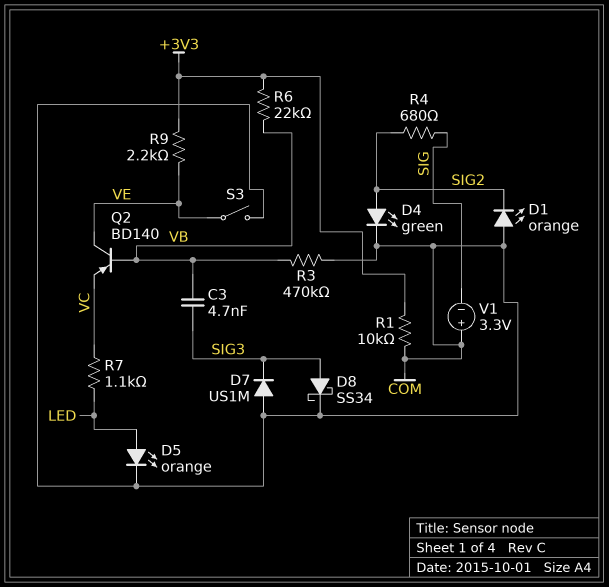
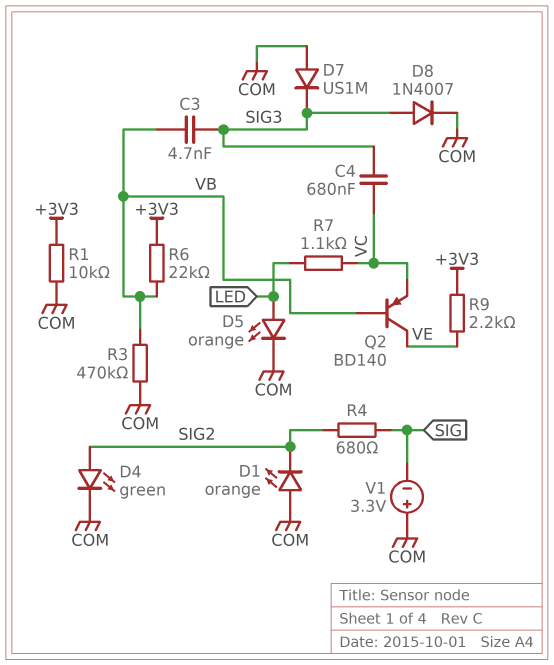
C4: none -> 680nF (SIG3, VC)
D8: schottky SS34 (A SIG3, K COM) -> diode 1N4007 (A SIG3, K COM)
S3: switch (COM, VE) -> none

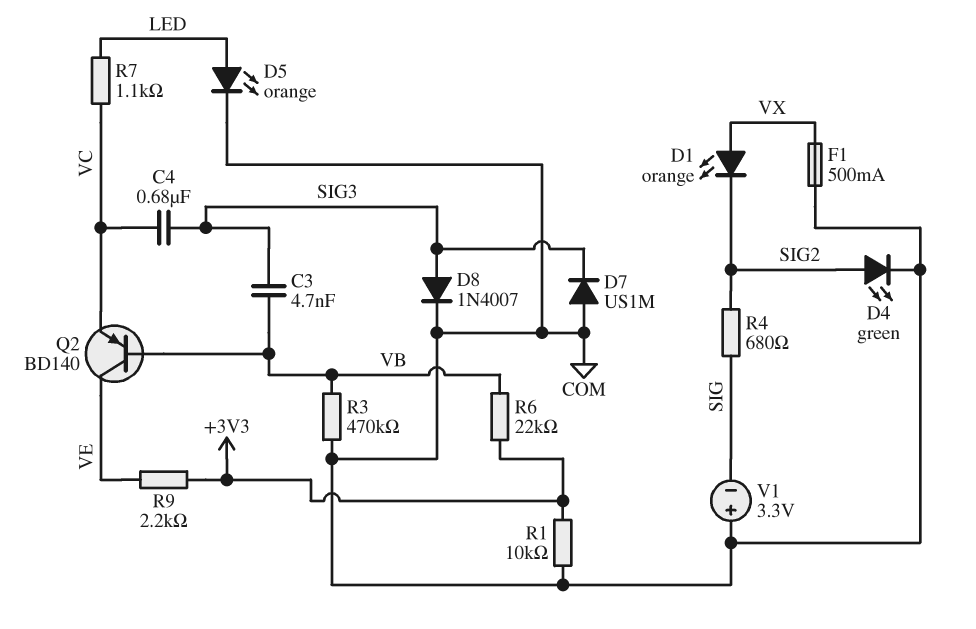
D1: LED orange (A COM, K SIG2) -> LED orange (A VX, K SIG2)
F1: none -> 500mA (COM, VX)

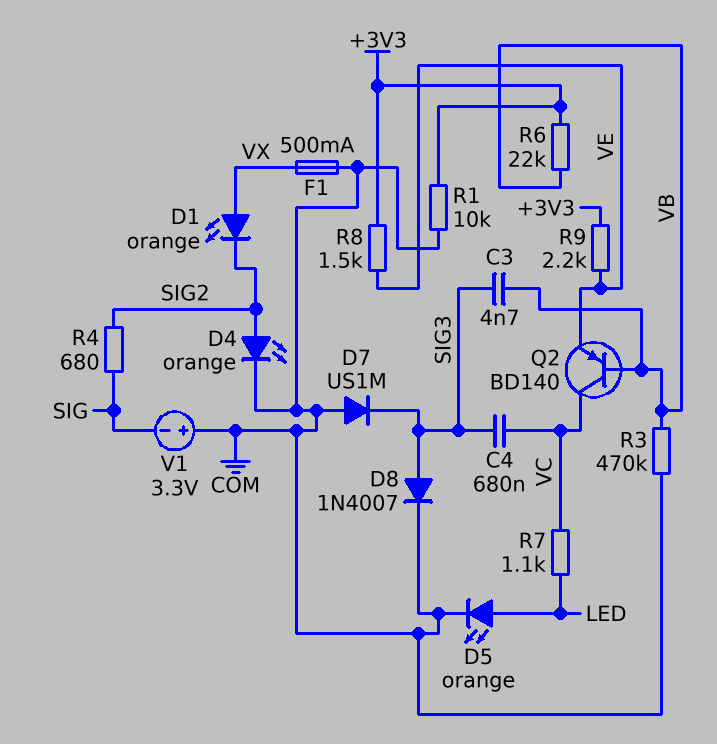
D4: LED green (A SIG2, K COM) -> LED orange (A SIG2, K COM)
Q2: PNP BD140 (B VB, C VE, E VC) -> PNP BD140 (B VB, C VC, E VE)
R8: none -> 1.5k (+3V3, VE)

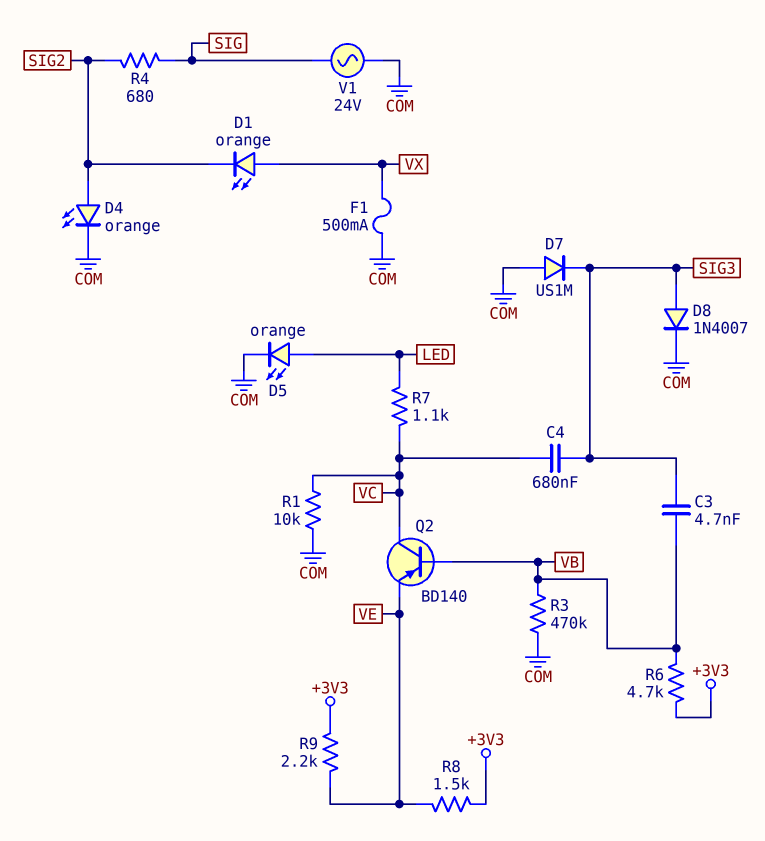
R1: 10k (+3V3, COM) -> 10k (COM, VC)
R6: 22k (+3V3, VB) -> 4.7k (+3V3, VB)
V1: 3.3V (plus COM, minus SIG) -> AC 24V (COM, SIG)

